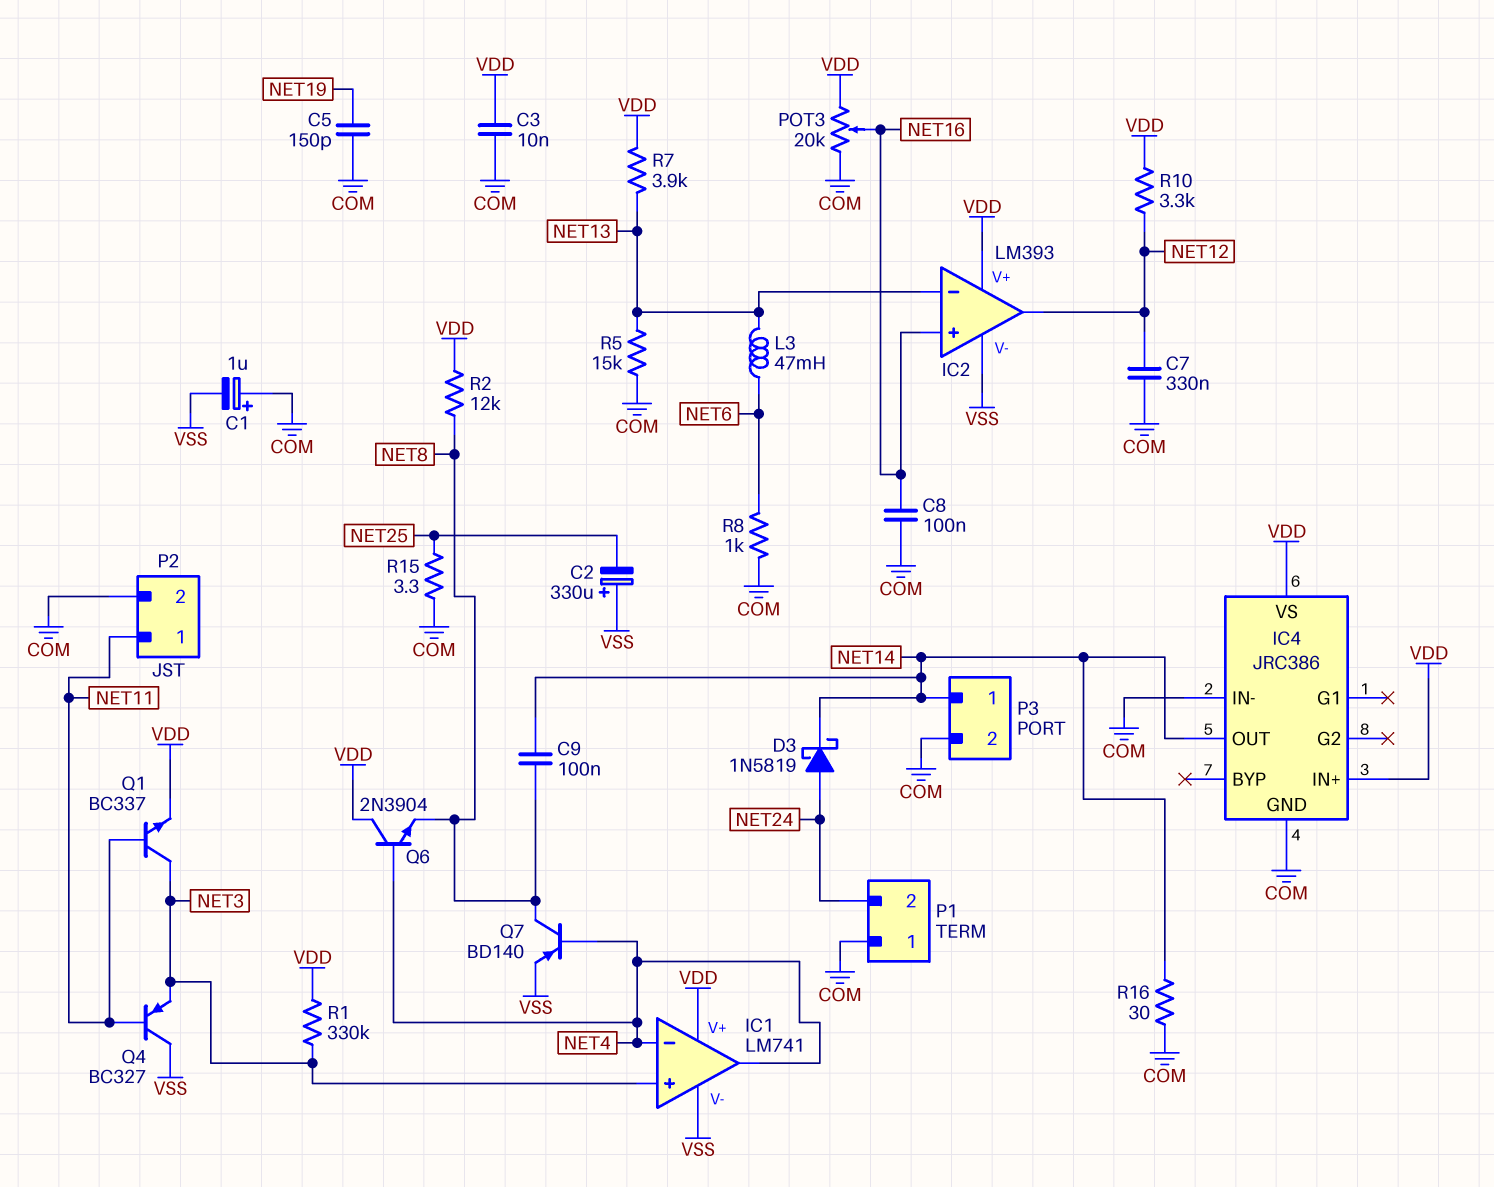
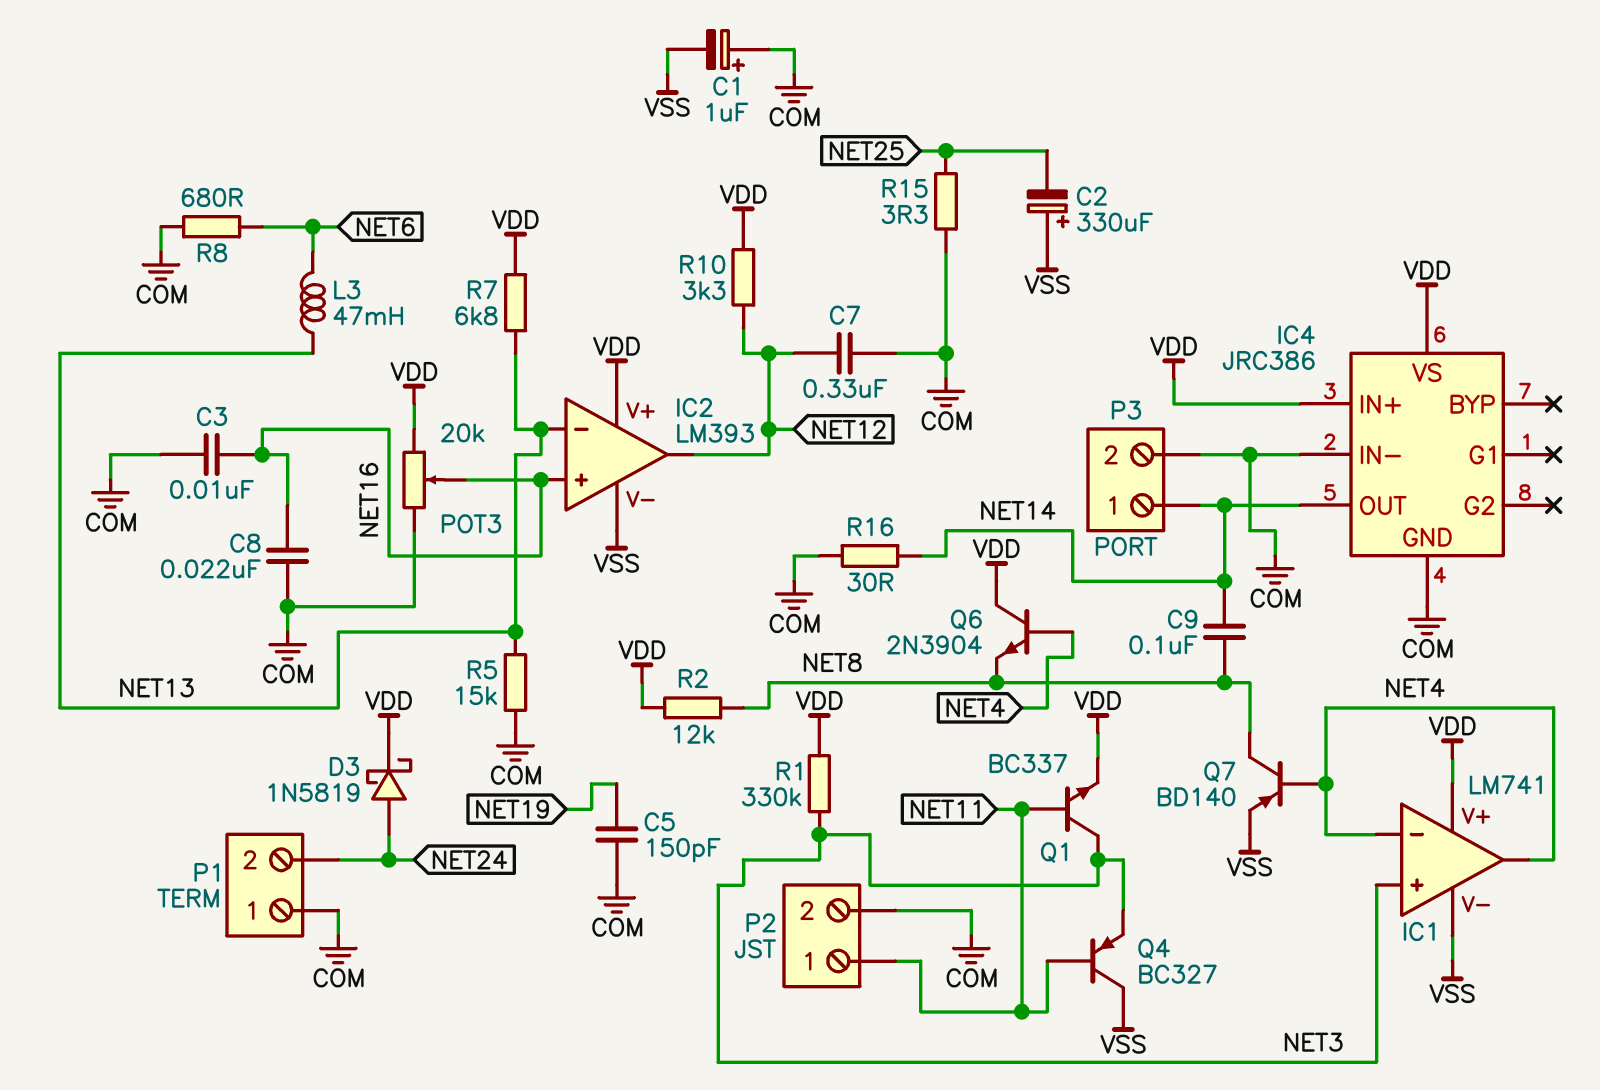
C3: 10nF (COM, VDD) -> 10nF (COM, NET16)
C8: 100nF (COM, NET16) -> 22nF (COM, NET16)
D3: schottky 1N5819 (A NET24, K NET14) -> schottky 1N5819 (A NET24, K VDD)
R7: 3.9k (NET13, VDD) -> 6.8k (NET13, VDD)
R8: 1k (COM, NET6) -> 680 (COM, NET6)

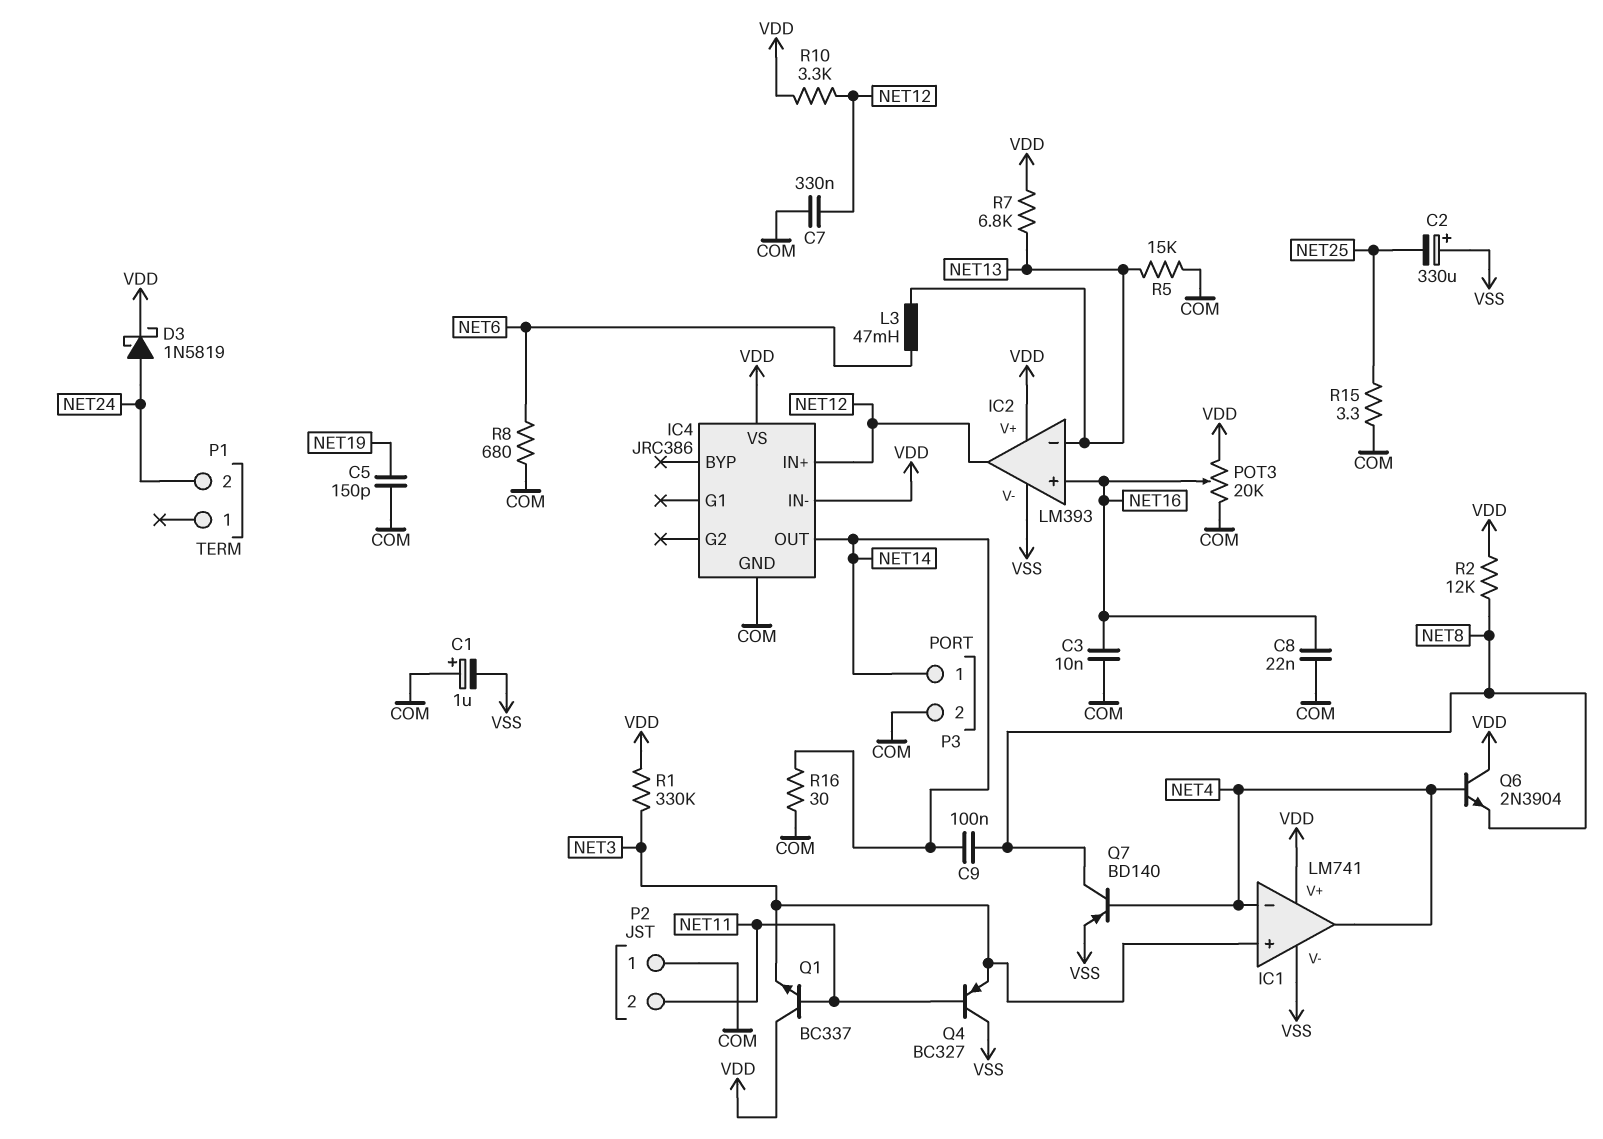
IC4 pin IN+: VDD -> NET12
IC4 pin IN-: COM -> VDD
P1 pin 1: COM -> none
P2 pin 1: NET11 -> COM
P2 pin 2: COM -> NET11
Q1: NPN BC337 (B NET11, C NET3, E VDD) -> NPN BC337 (B NET11, C VDD, E NET3)

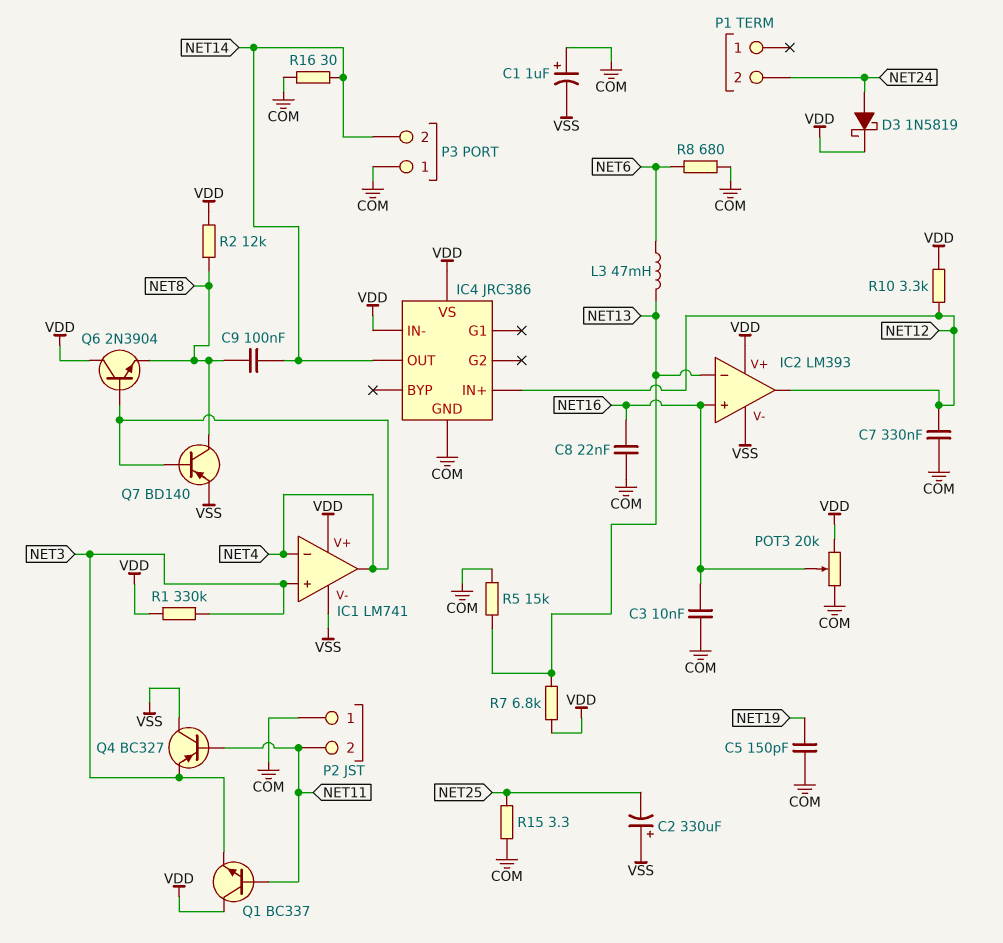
P3 pin 1: NET14 -> COM
P3 pin 2: COM -> NET14

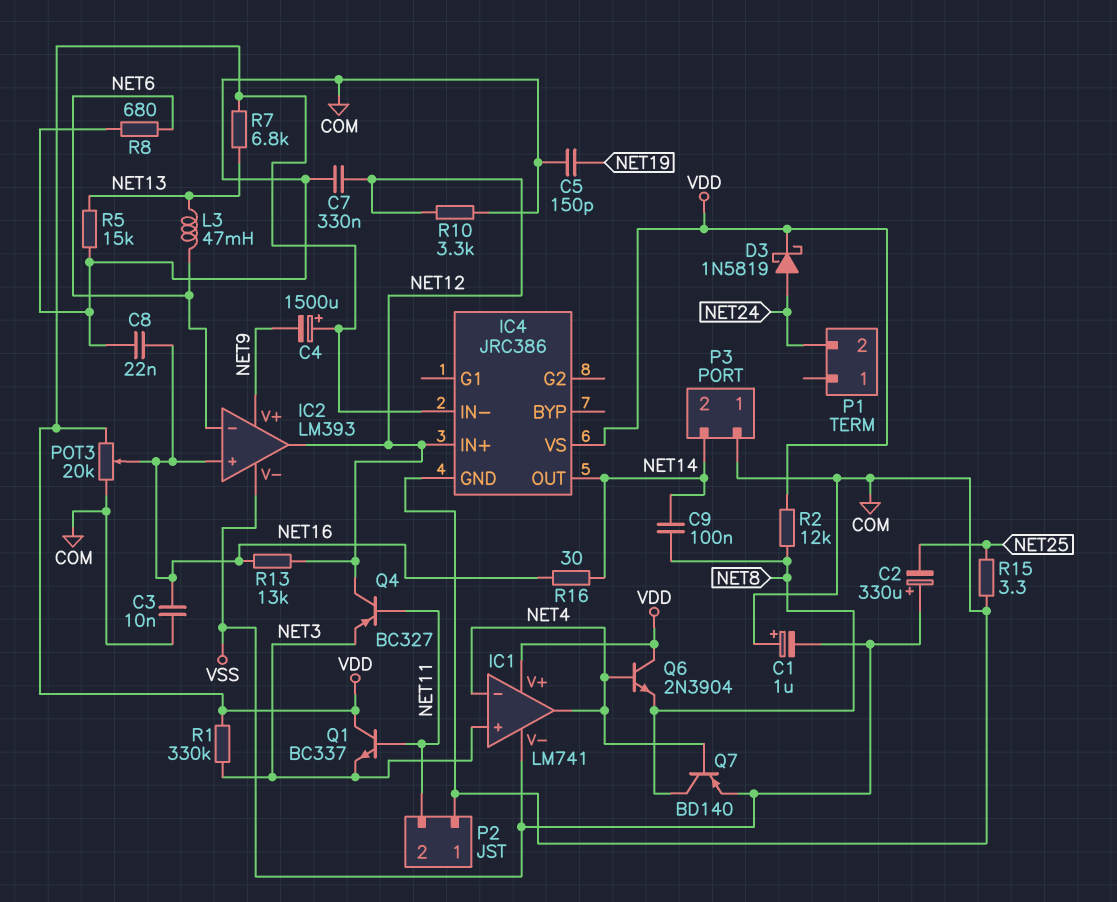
C4: none -> 1500uF (plus VDD, minus NET9)
IC2 pin V+: VDD -> NET9
IC2 pin in-: NET13 -> NET6
Q4: PNP BC327 (B NET11, C VSS, E NET3) -> PNP BC327 (B NET11, C NET12, E NET3)
R10: 3.3k (NET12, VDD) -> 3.3k (COM, NET12)
R13: none -> 13k (NET12, NET16)
R16: 30 (COM, NET14) -> 30 (NET14, NET16)

